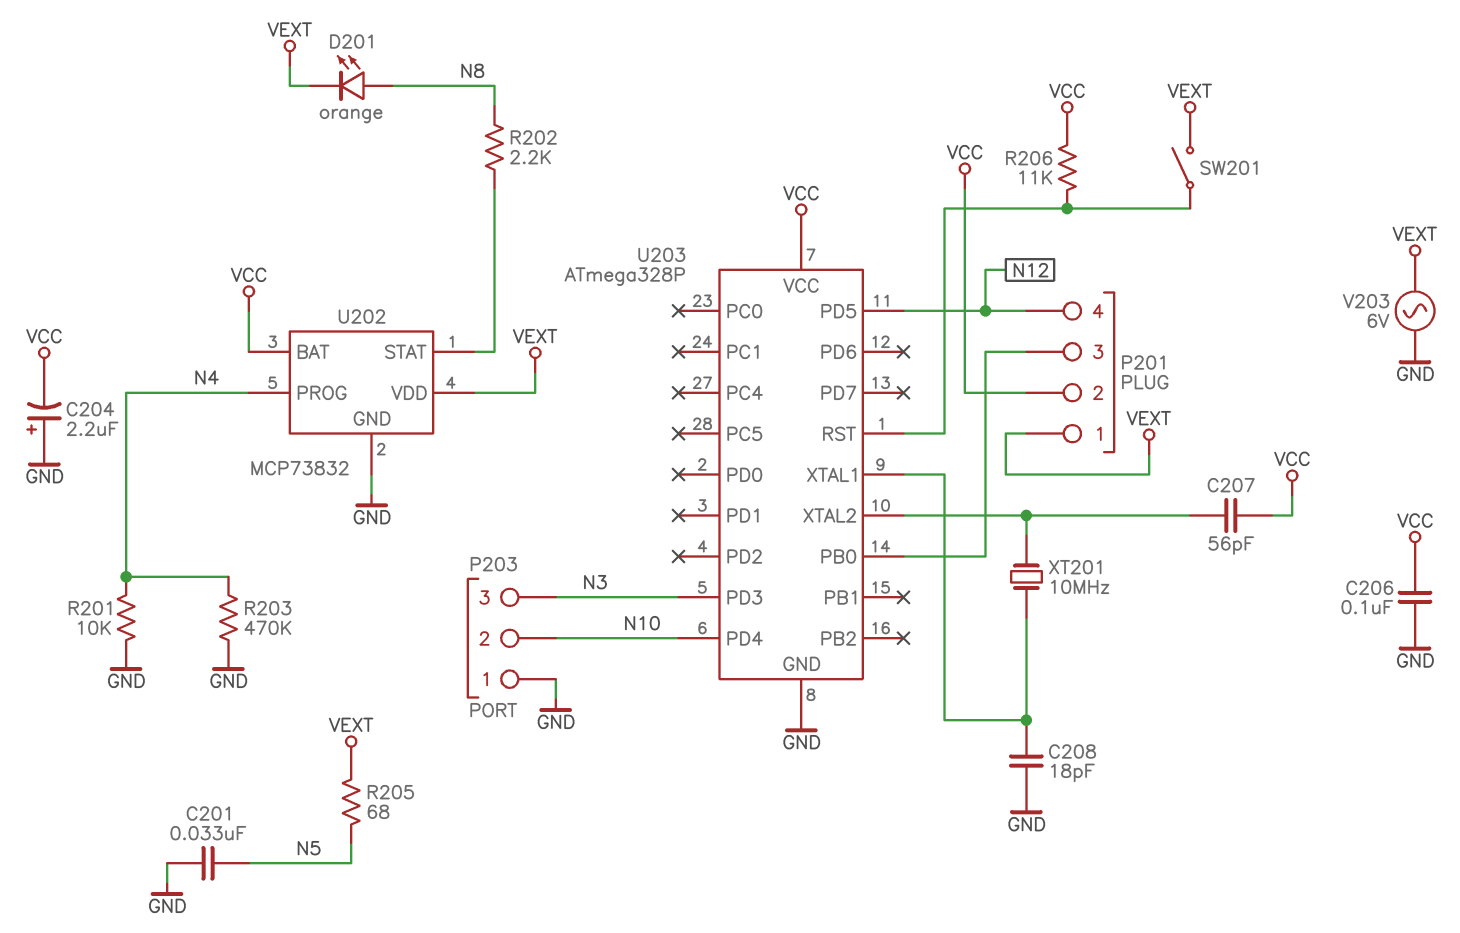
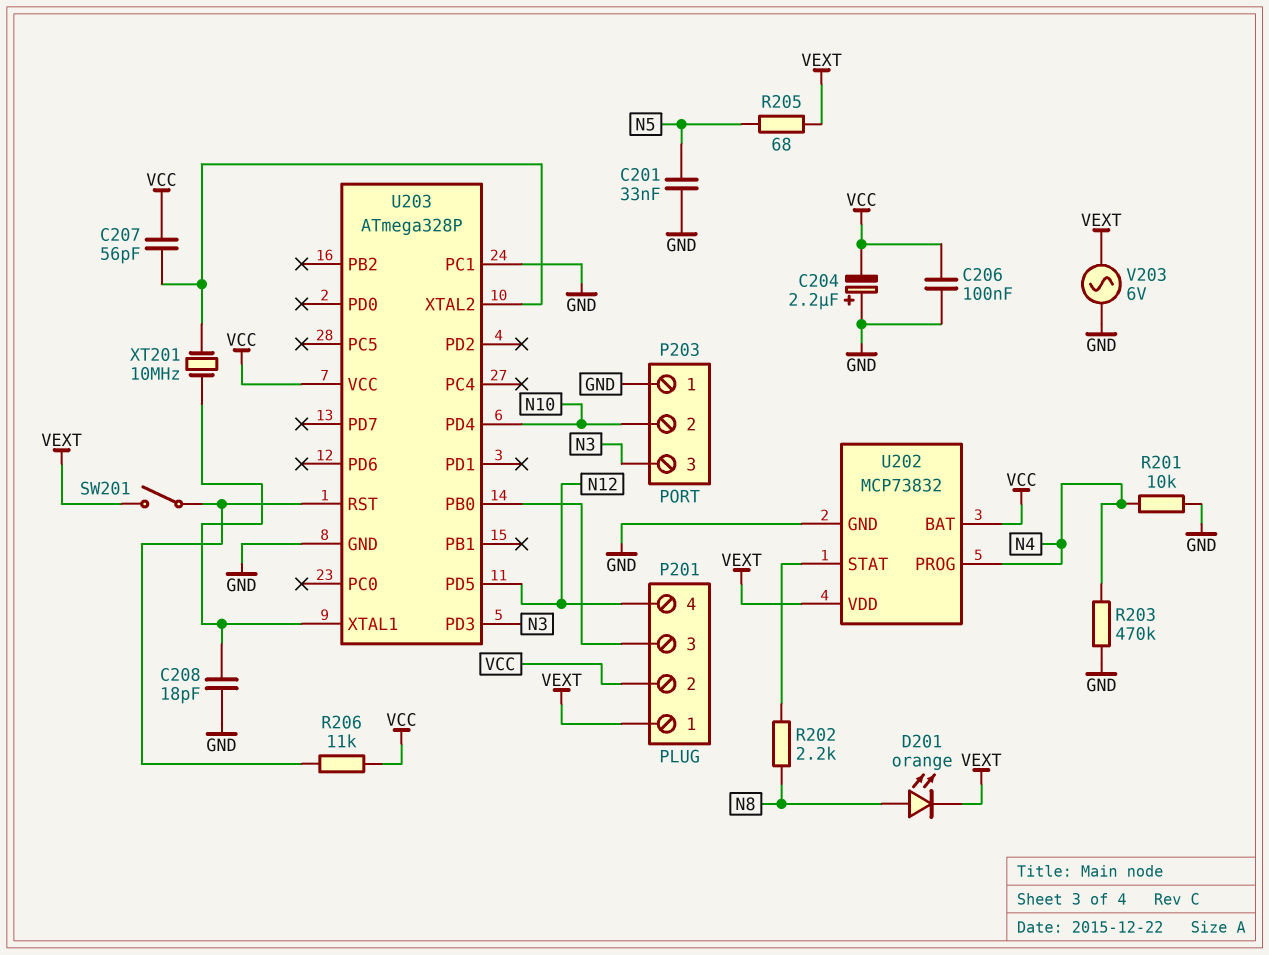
U203 pin PC1: none -> GND

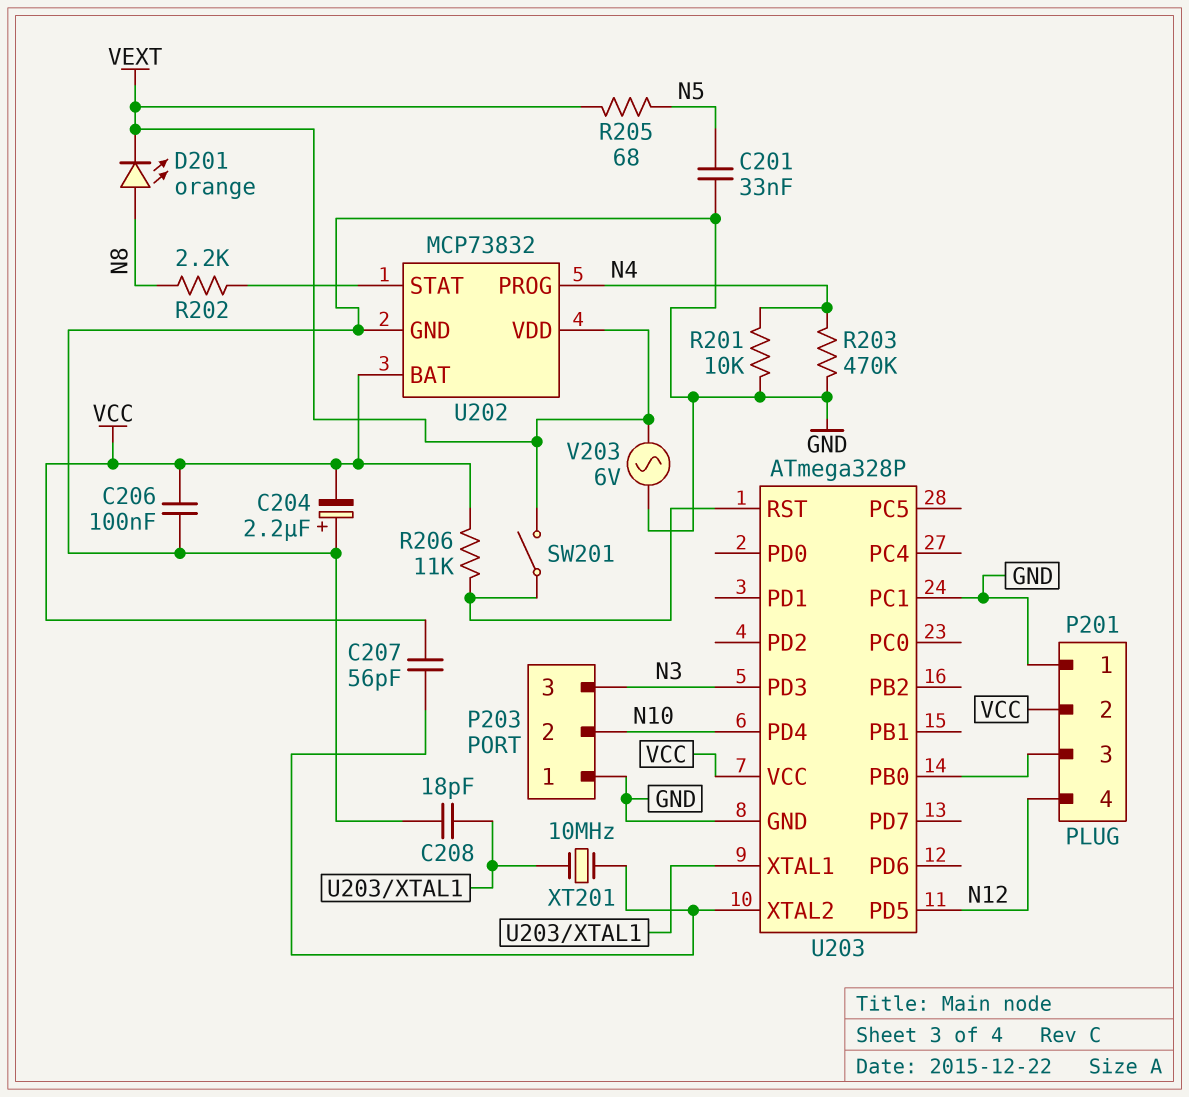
P201 pin 1: VEXT -> GND

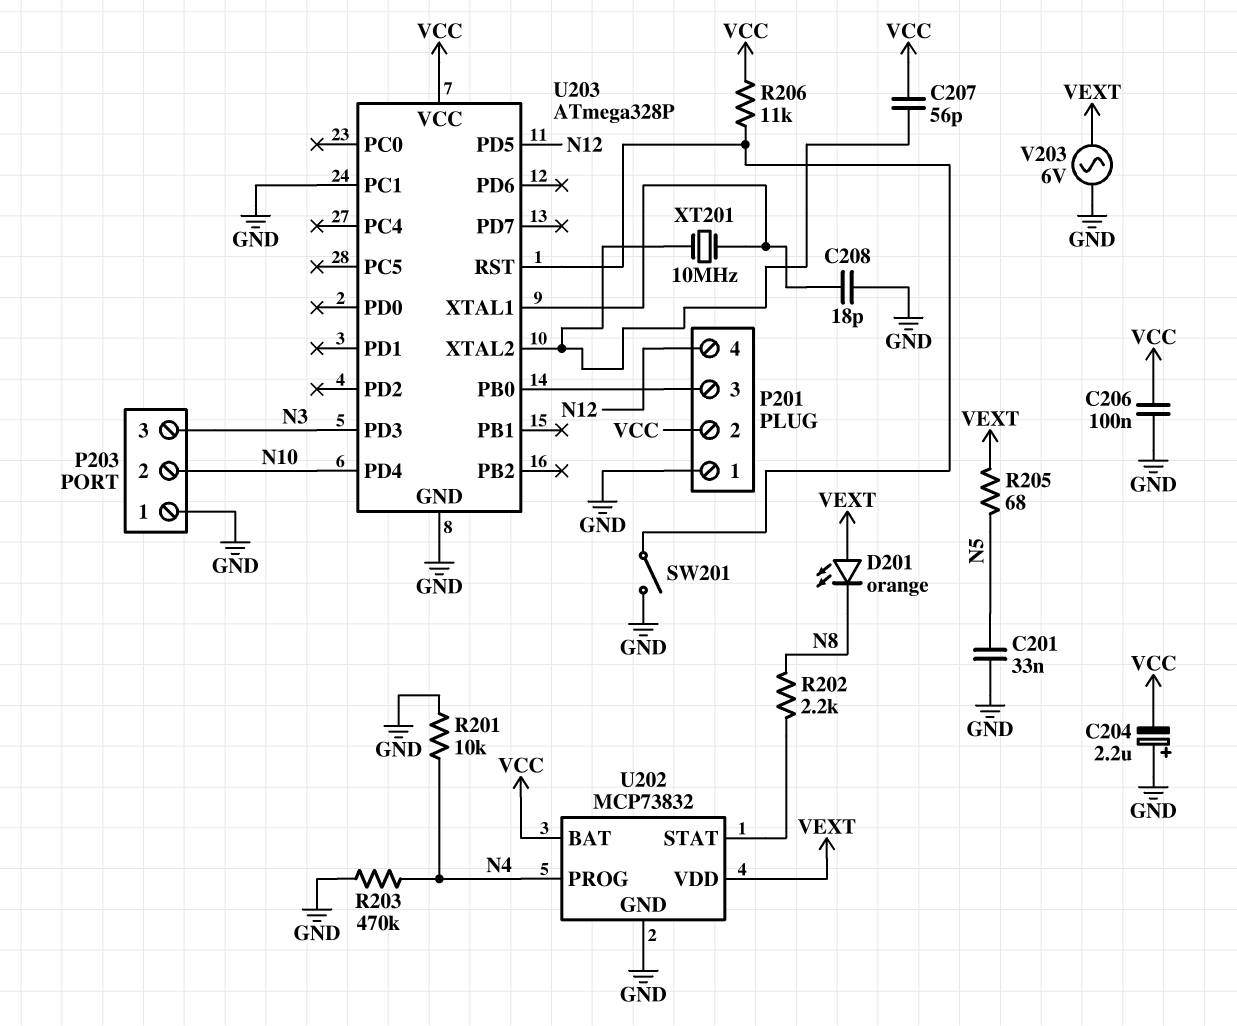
D201: LED orange (A N8, K VEXT) -> LED orange (A VEXT, K N8)
SW201: switch (U203/RST, VEXT) -> switch (GND, U203/RST)

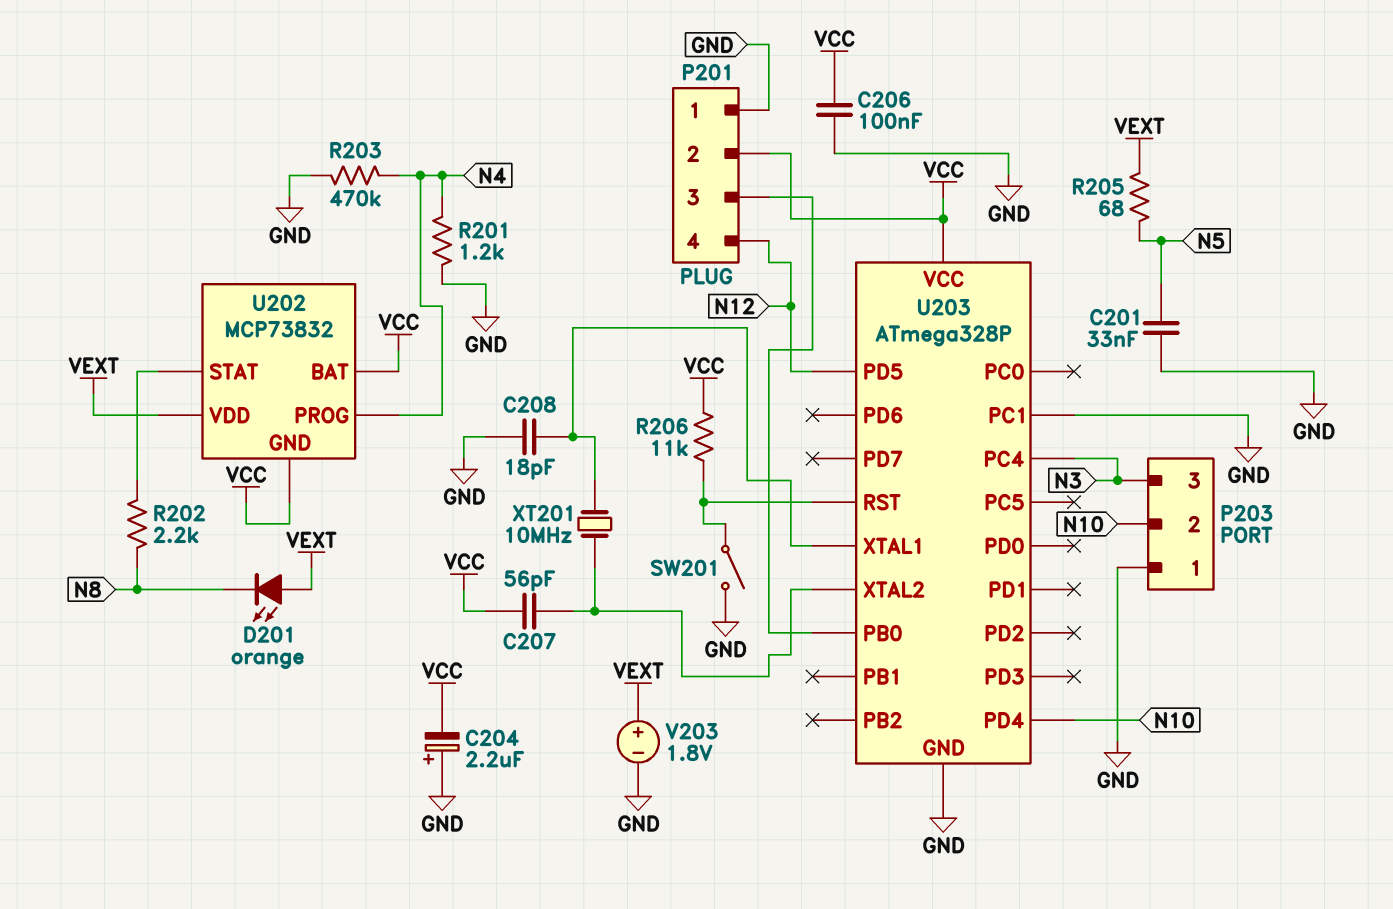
R201: 10k (GND, N4) -> 1.2k (GND, N4)
U202 pin GND: GND -> VCC
U203 pin PC4: none -> N3
U203 pin PD3: N3 -> none
V203: AC 6V (GND, VEXT) -> 1.8V (plus VEXT, minus GND)

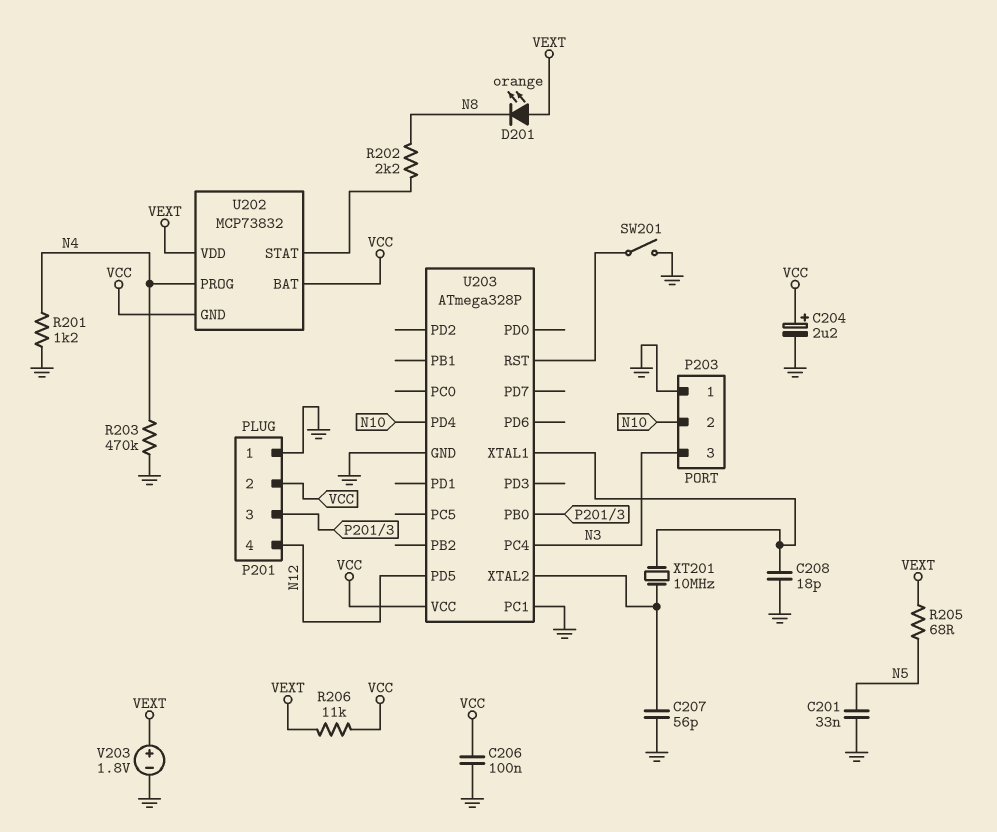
C204: 2.2uF (plus GND, minus VCC) -> 2.2uF (plus VCC, minus GND)
C207: 56pF (U203/XTAL2, VCC) -> 56pF (GND, U203/XTAL2)
R206: 11k (U203/RST, VCC) -> 11k (VCC, VEXT)

